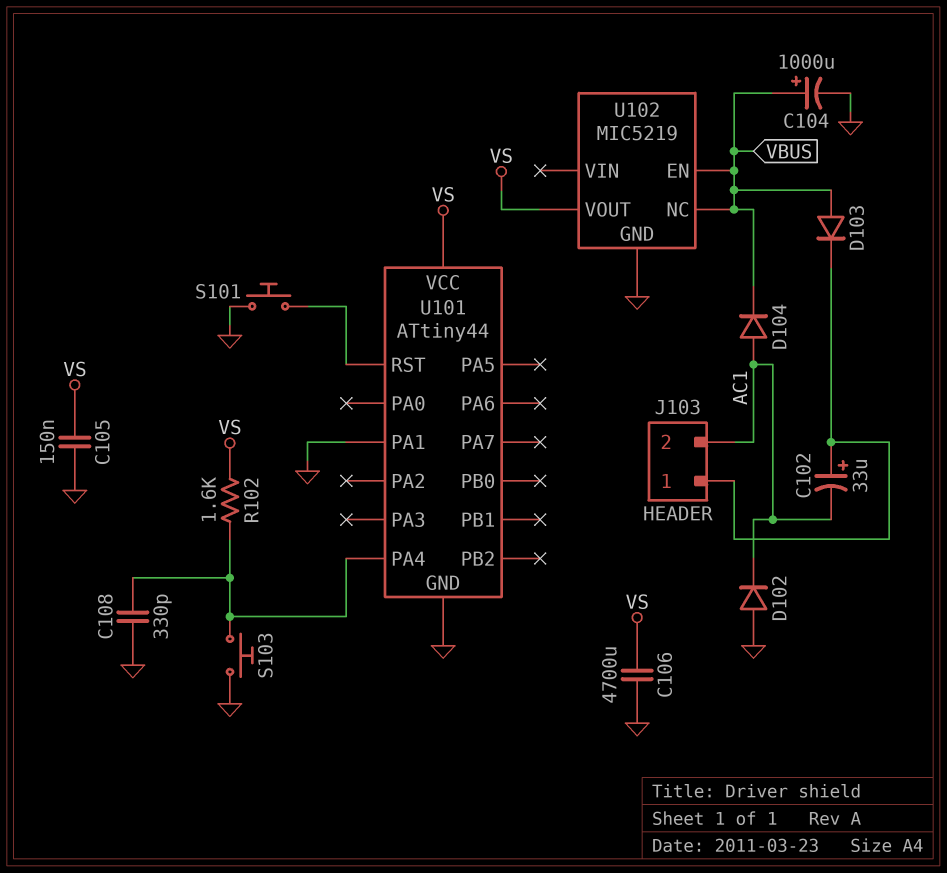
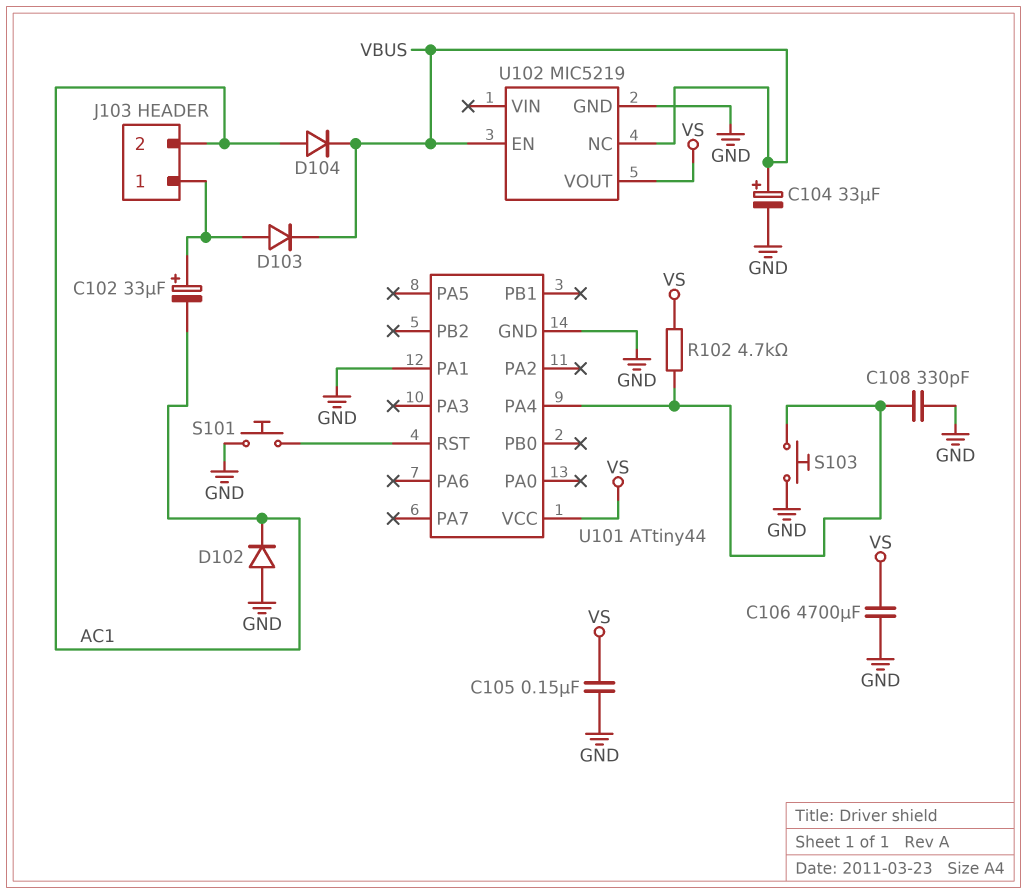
C104: 1000uF (plus VBUS, minus GND) -> 33uF (plus VBUS, minus GND)
D103: diode (A VBUS, K J103/1) -> diode (A J103/1, K VBUS)
R102: 1.6k (U101/PA4, VS) -> 4.7k (U101/PA4, VS)

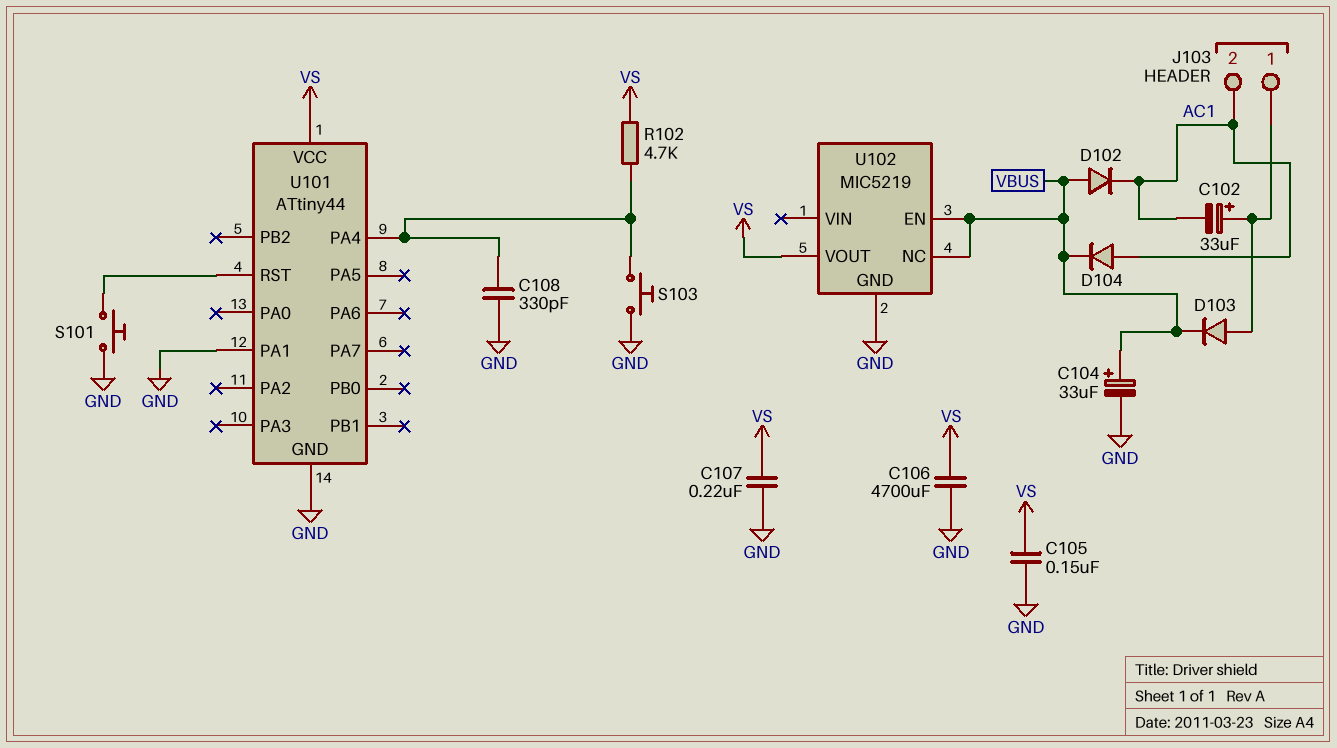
C107: none -> 220nF (GND, VS)
D102: diode (A GND, K AC1) -> diode (A VBUS, K AC1)

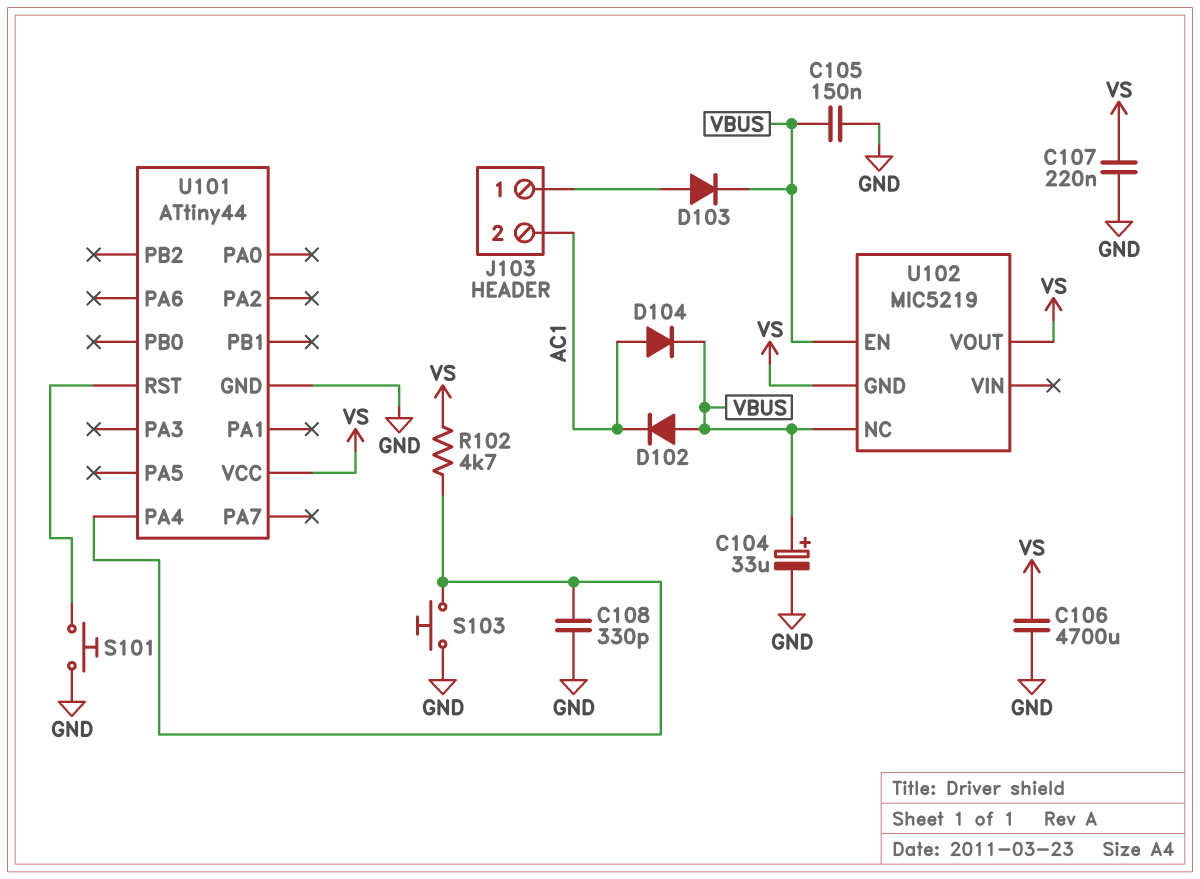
C102: 33uF (plus J103/1, minus AC1) -> none
C105: 150nF (GND, VS) -> 150nF (GND, VBUS)
U101 pin PA1: GND -> none
U102 pin GND: GND -> VS

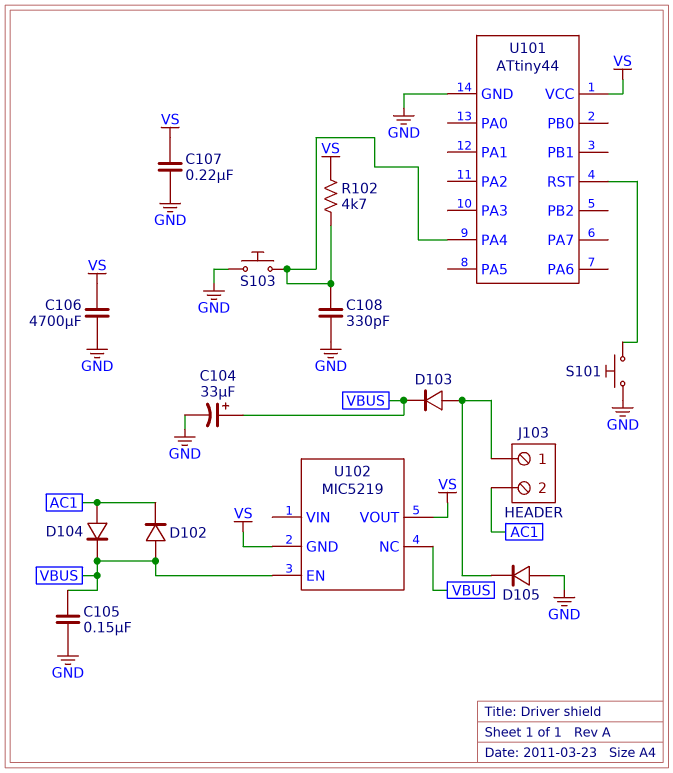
D105: none -> diode (A GND, K J103/1)

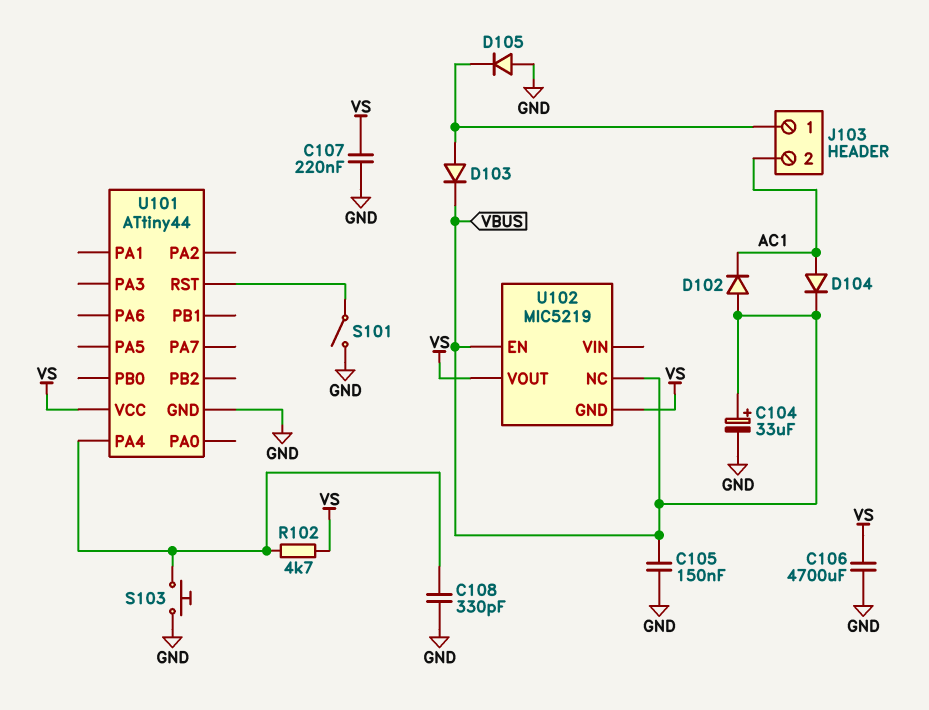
S101: button (GND, U101/RST) -> switch (GND, U101/RST)

